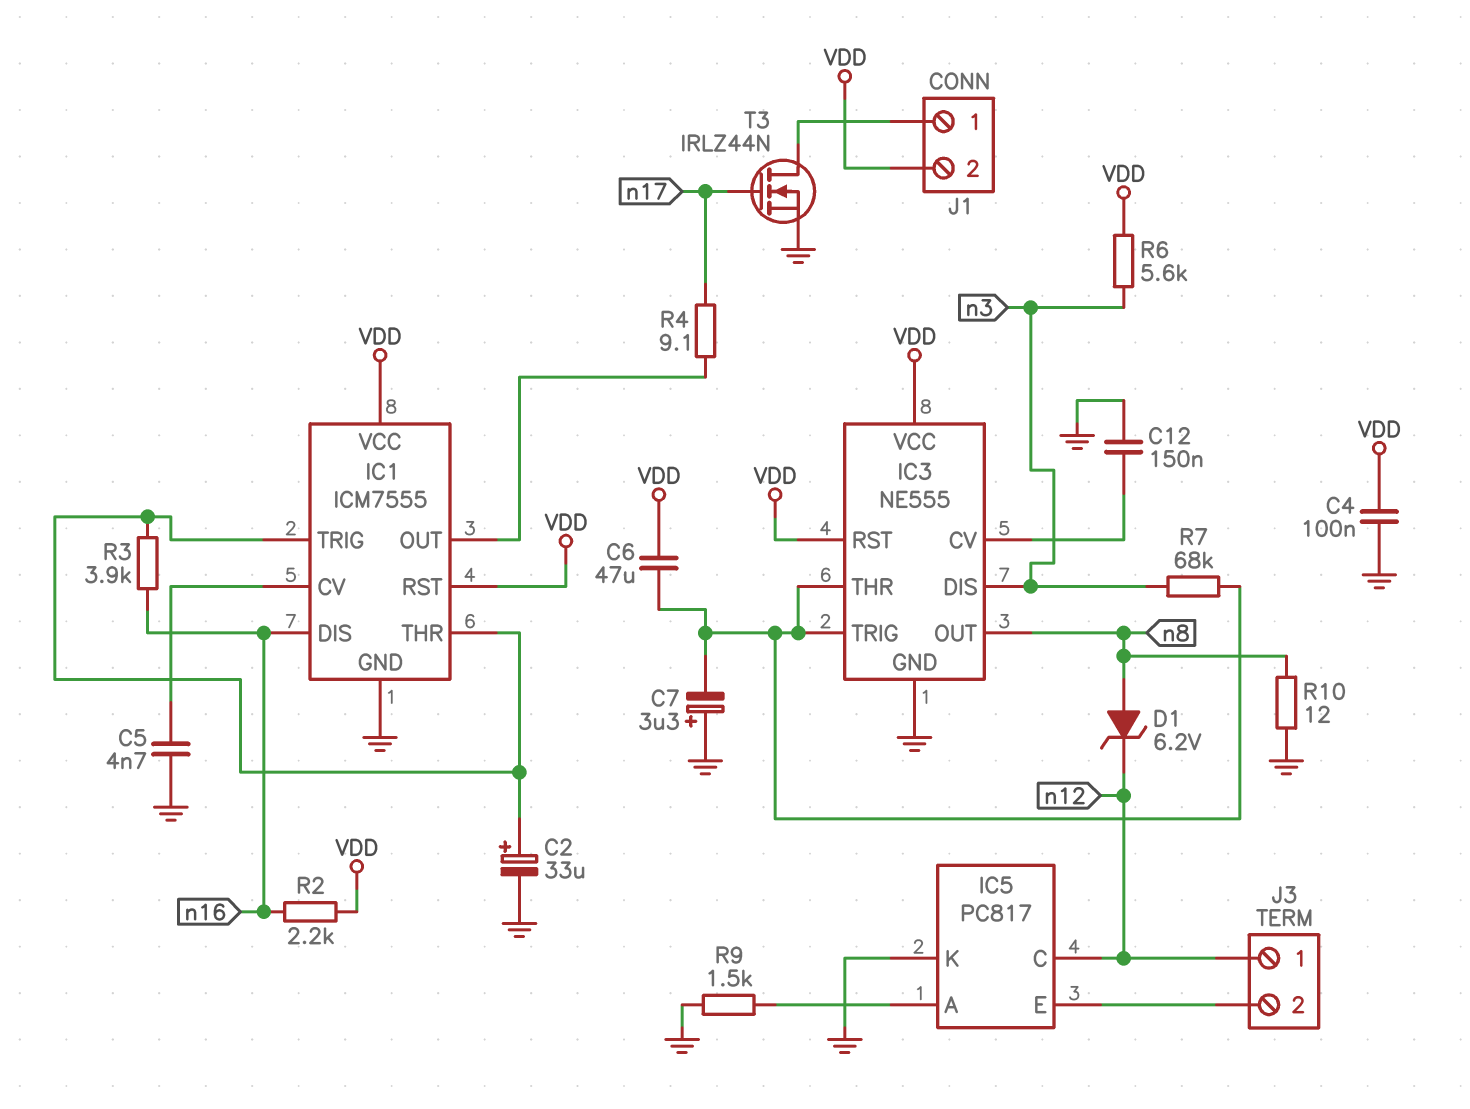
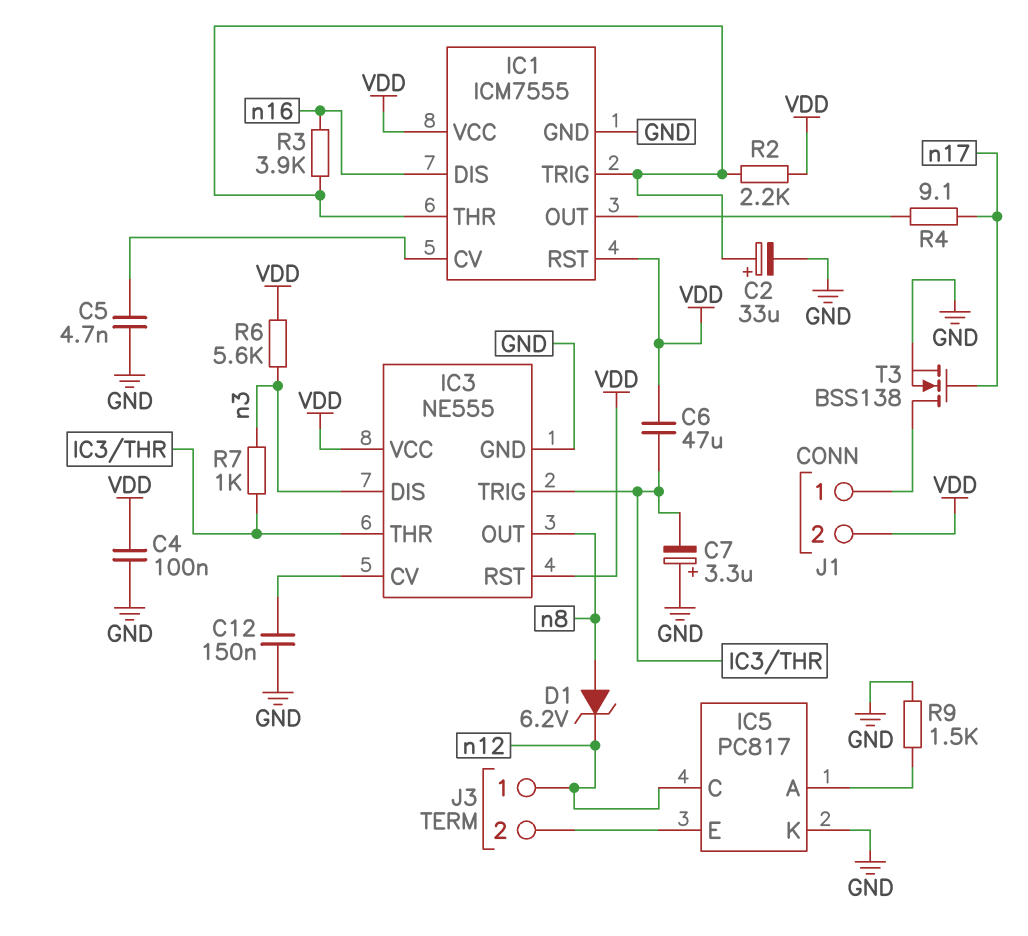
R2: 2.2k (VDD, n16) -> 2.2k (IC1/THR, VDD)
R7: 68k (IC3/THR, n3) -> 1k (IC3/THR, n3)
R10: 12 (GND, n8) -> none
T3: NMOS IRLZ44N (G n17, D J1/1, S GND) -> NMOS BSS138 (G n17, D J1/1, S GND)

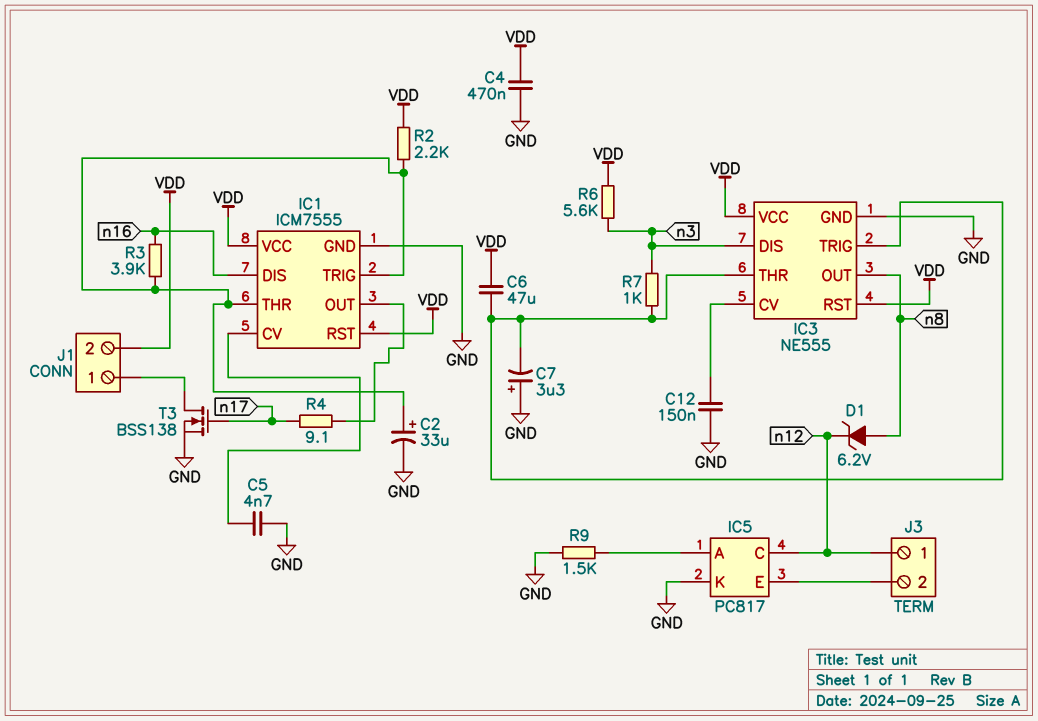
C4: 100nF (GND, VDD) -> 470nF (GND, VDD)

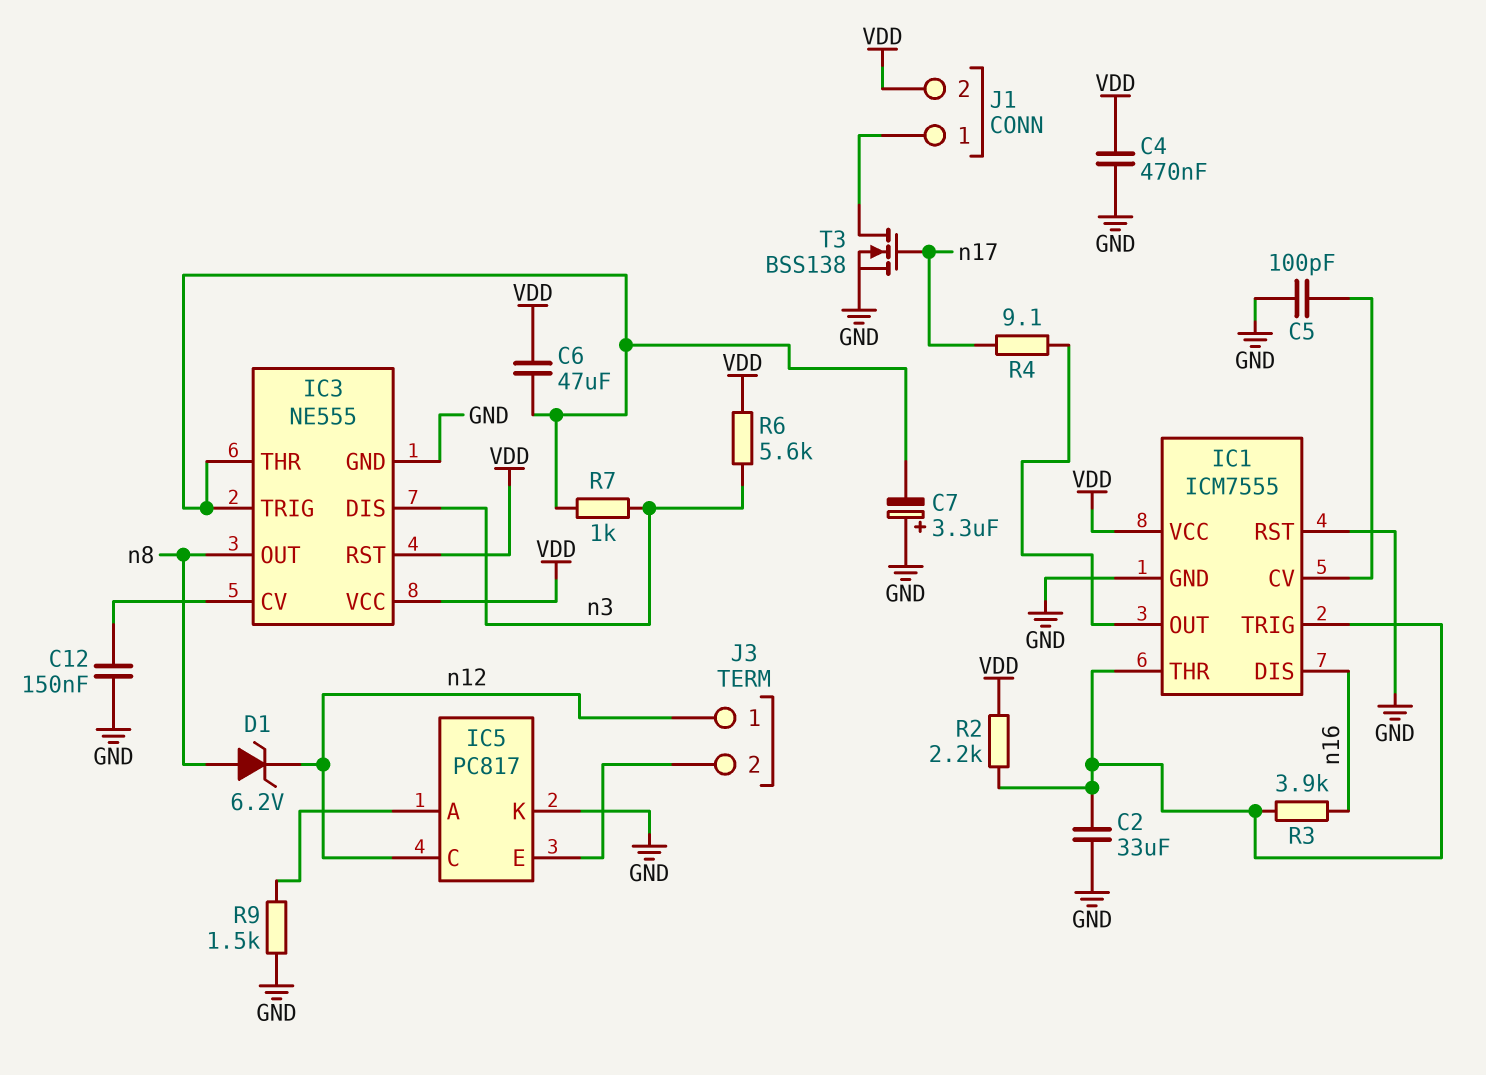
C2: 33uF (plus IC1/THR, minus GND) -> 33uF (GND, IC1/THR)
C5: 4.7nF (GND, IC1/CV) -> 100pF (GND, IC1/CV)
IC1 pin RST: VDD -> GND

